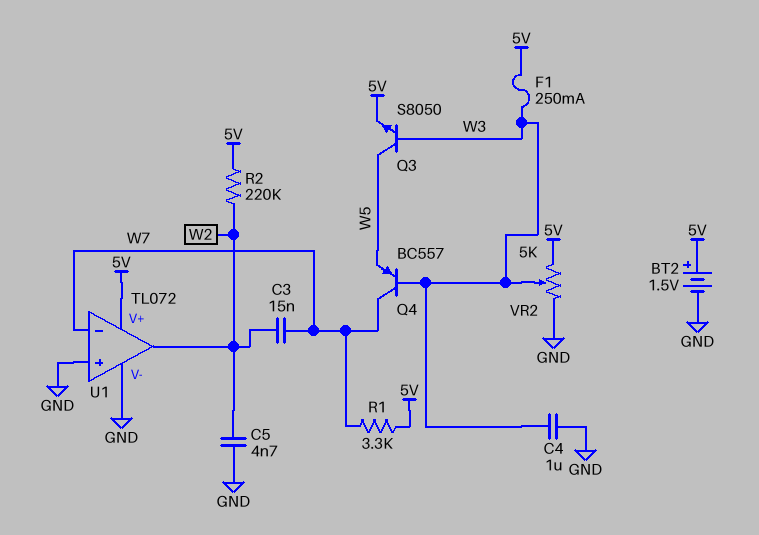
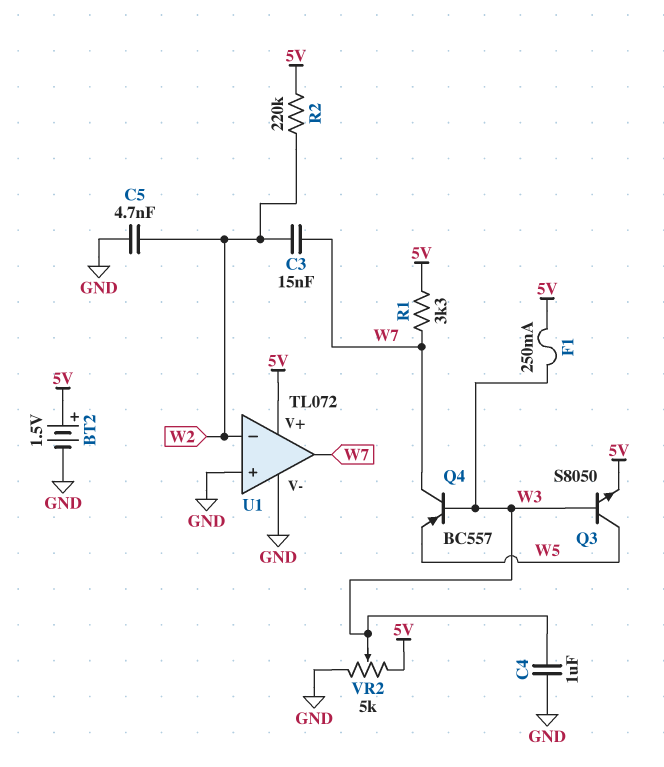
U1 pin in-: W7 -> W2
U1 pin out: W2 -> W7

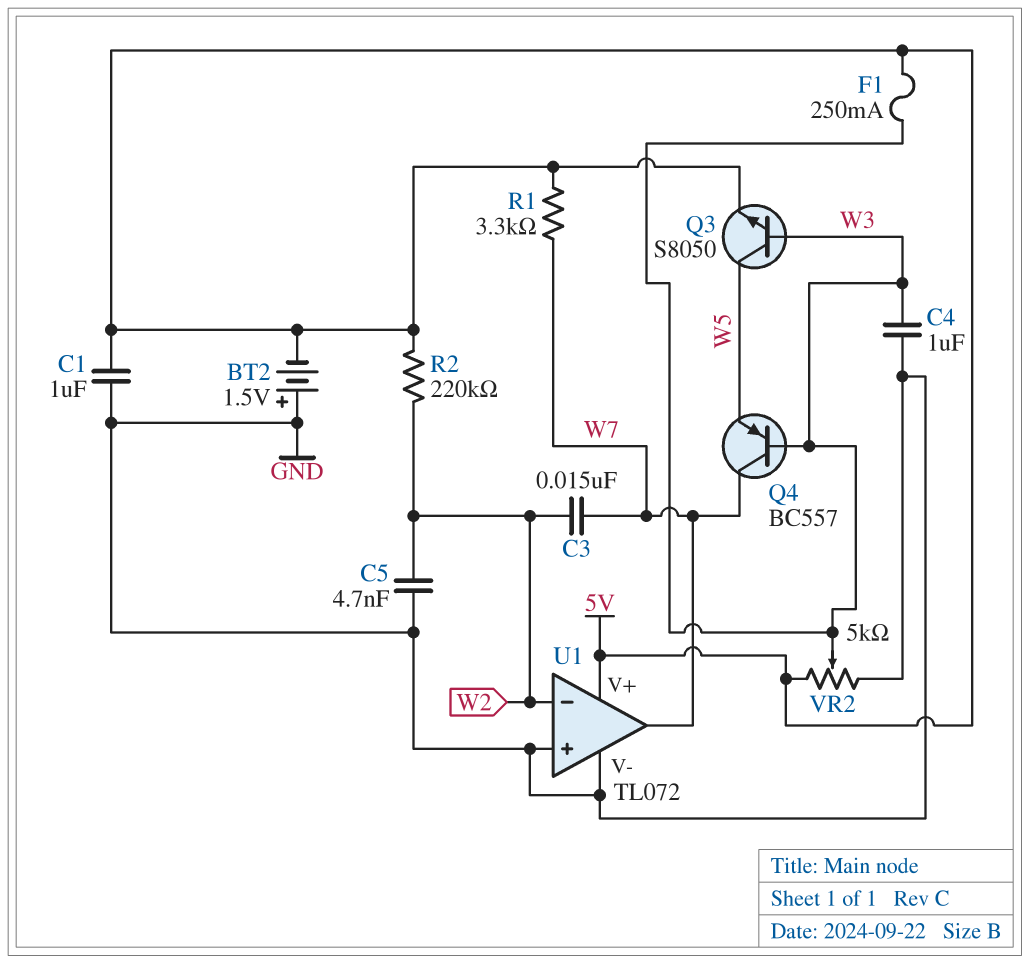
BT2: 1.5V (plus 5V, minus GND) -> 1.5V (plus GND, minus 5V)
C1: none -> 1uF (5V, GND)

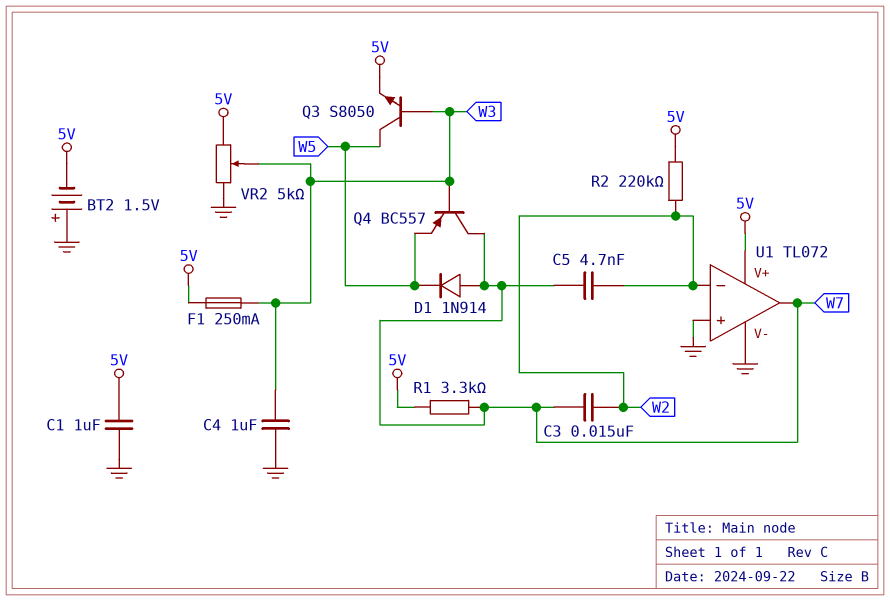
C5: 4.7nF (GND, W2) -> 4.7nF (W2, W7)
D1: none -> diode 1N914 (A W7, K W5)

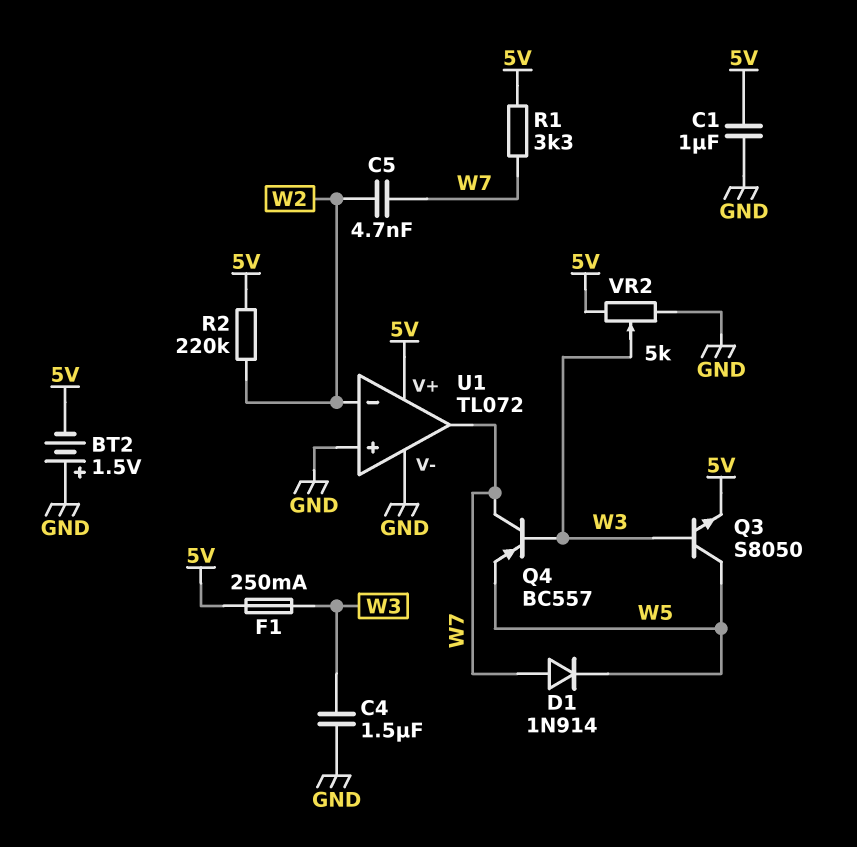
C3: 15nF (W2, W7) -> none
C4: 1uF (GND, W3) -> 1.5uF (GND, W3)

